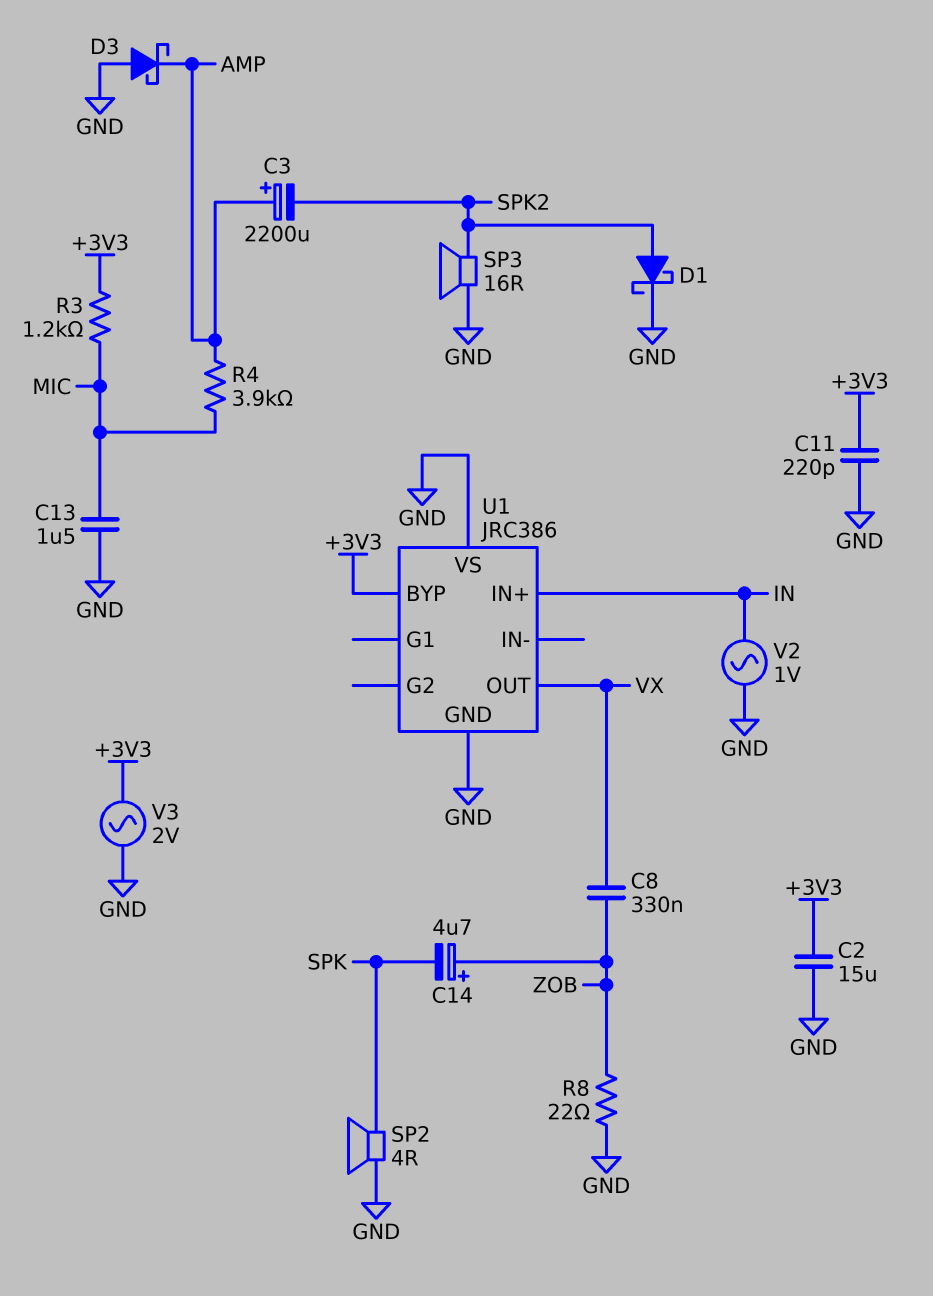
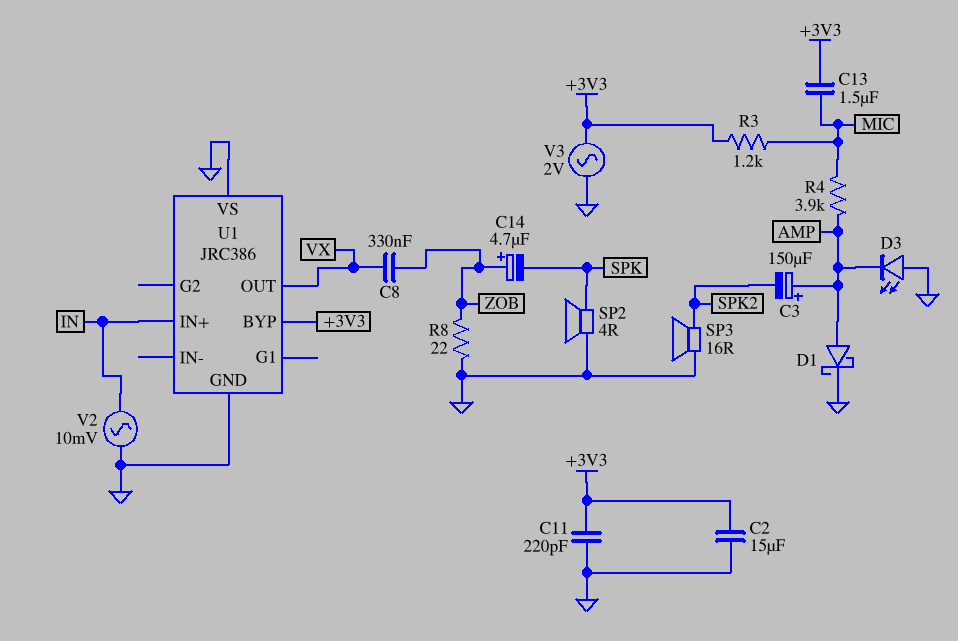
C3: 2200uF (plus AMP, minus SPK2) -> 150uF (plus AMP, minus SPK2)
C13: 1.5uF (GND, MIC) -> 1.5uF (+3V3, MIC)
D1: schottky (A SPK2, K GND) -> schottky (A AMP, K GND)
D3: schottky (A GND, K AMP) -> LED (A GND, K AMP)
V2: AC 1V (GND, IN) -> AC 10mV (GND, IN)

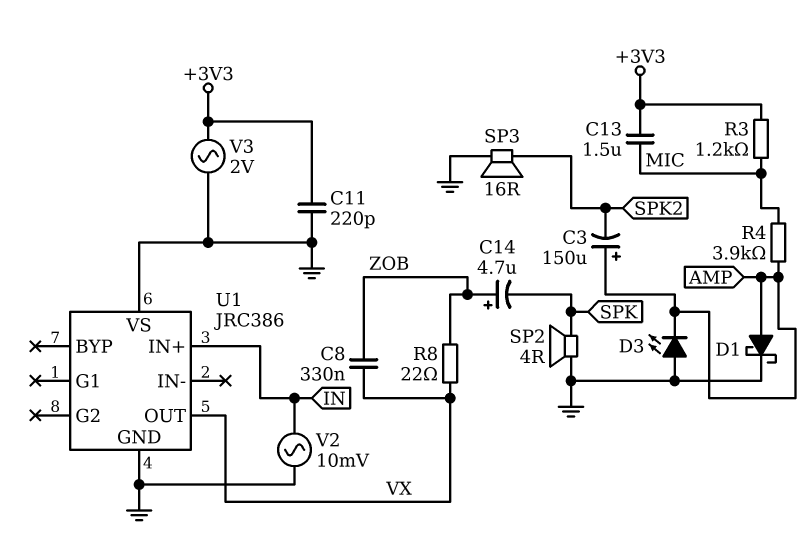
C2: 15uF (+3V3, GND) -> none
R8: 22 (GND, ZOB) -> 22 (VX, ZOB)
U1 pin BYP: +3V3 -> none

